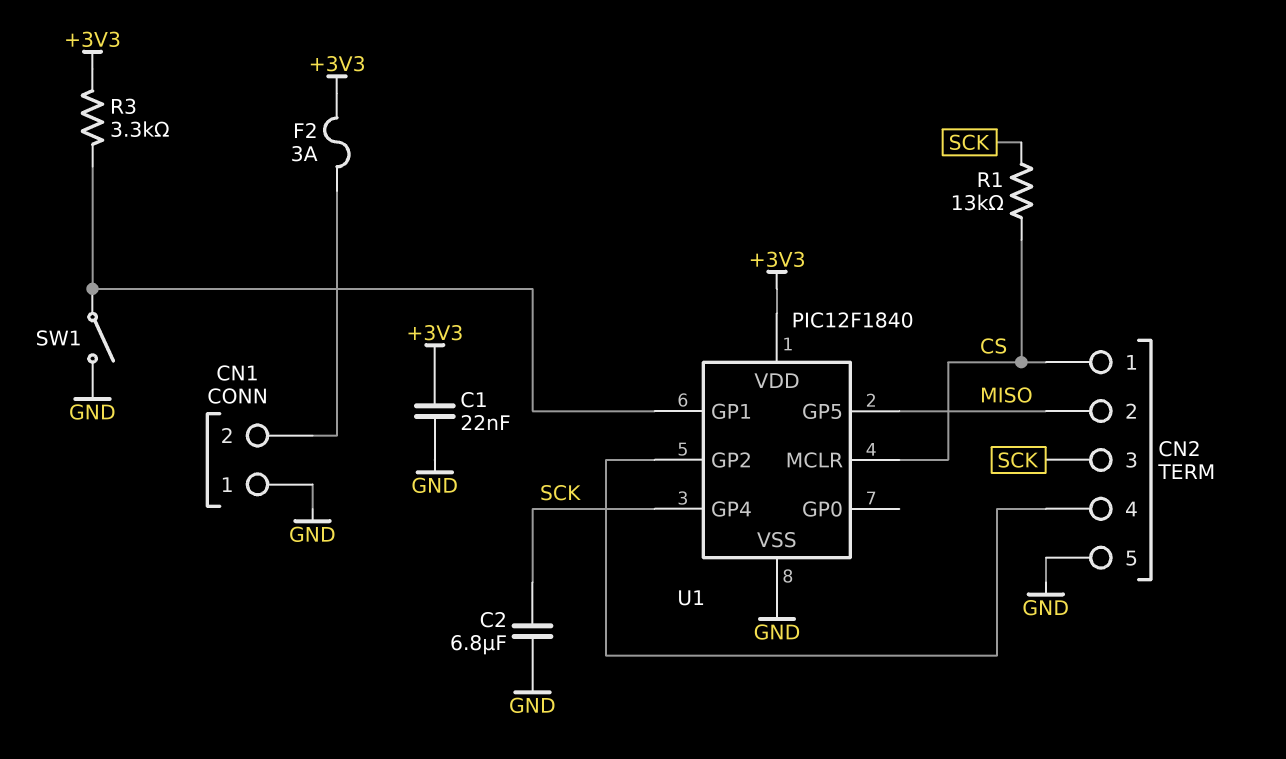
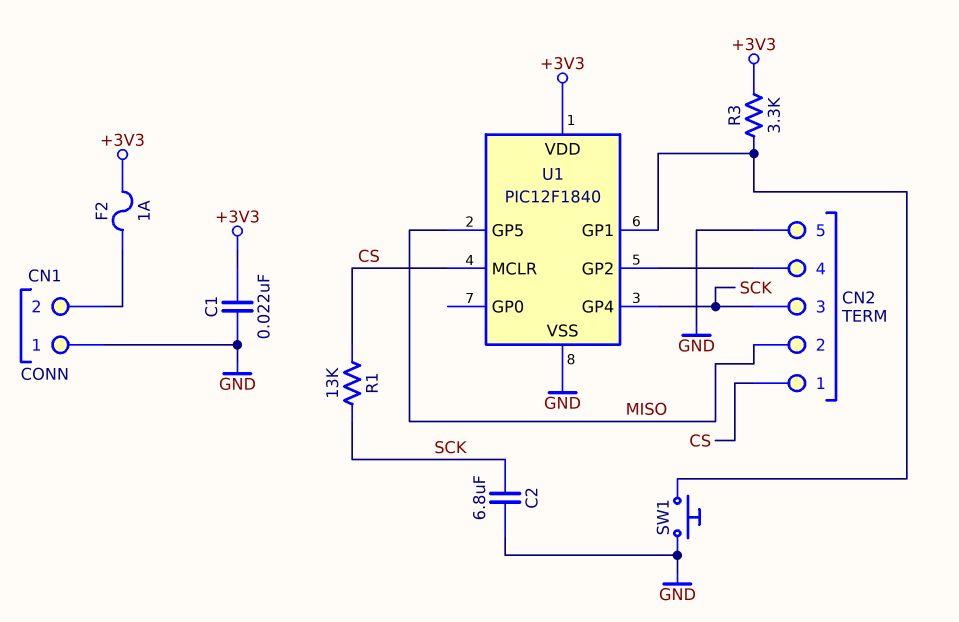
F2: 3A (+3V3, CN1/2) -> 1A (+3V3, CN1/2)
SW1: switch (GND, U1/GP1) -> button (GND, U1/GP1)

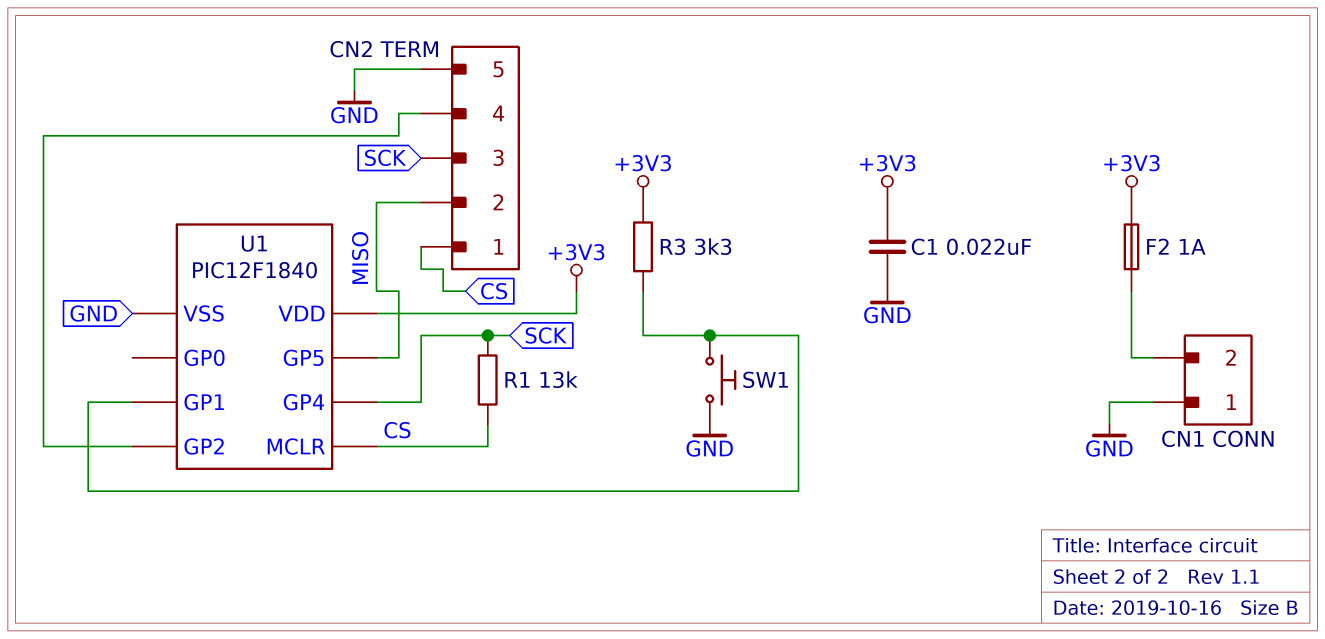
C2: 6.8uF (GND, SCK) -> none

